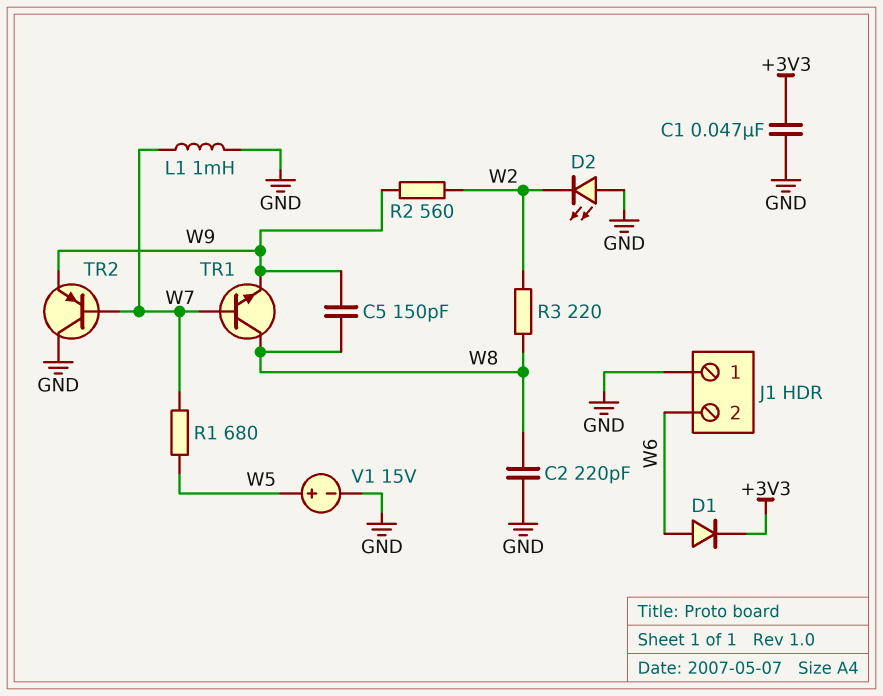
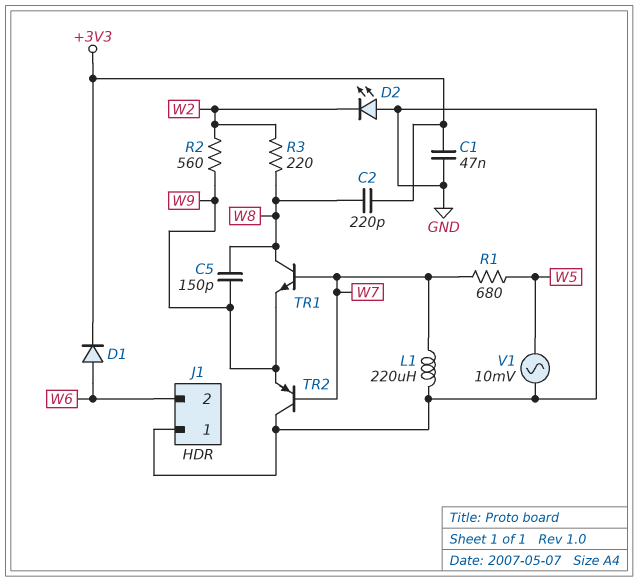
C2: 220pF (GND, W8) -> 220pF (+3V3, W8)
L1: 1mH (GND, W7) -> 220uH (GND, W7)
V1: 15V (plus W5, minus GND) -> AC 10mV (GND, W5)

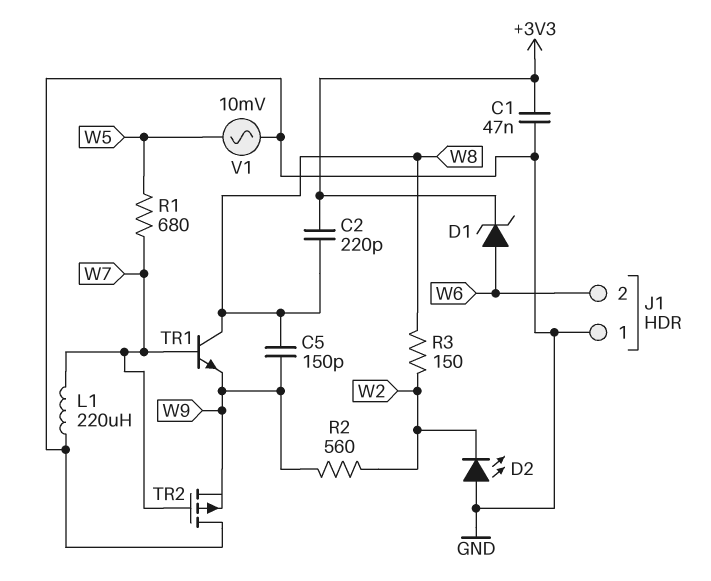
D1: diode (A W6, K +3V3) -> zener (A W6, K +3V3)
R3: 220 (W2, W8) -> 150 (W2, W8)
TR2: PNP (B W7, C GND, E W9) -> PMOS (G W7, D GND, S W9)

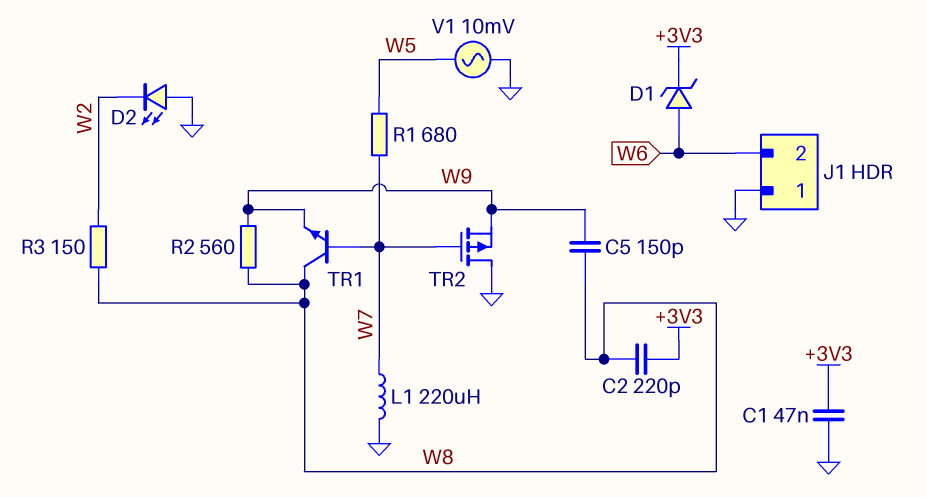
R2: 560 (W2, W9) -> 560 (W8, W9)

